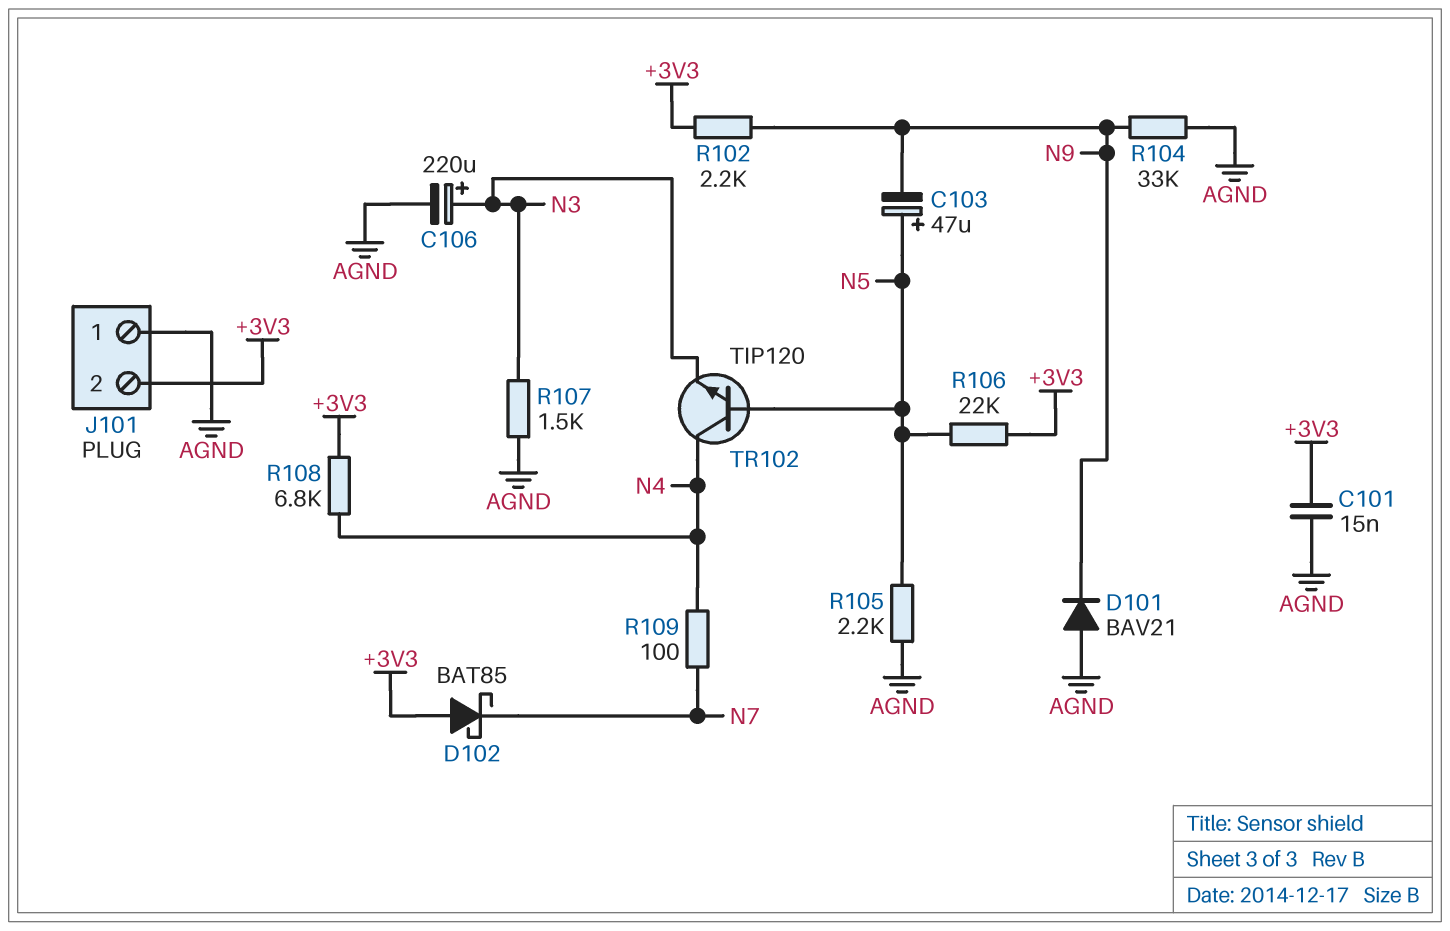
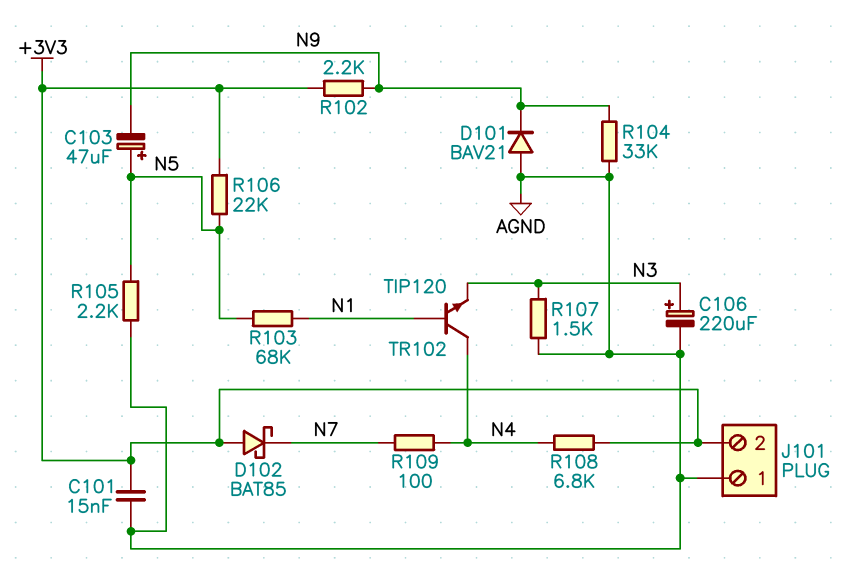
R103: none -> 68k (N1, N5)
TR102: NPN TIP120 (B N5, C N4, E N3) -> NPN TIP120 (B N1, C N4, E N3)

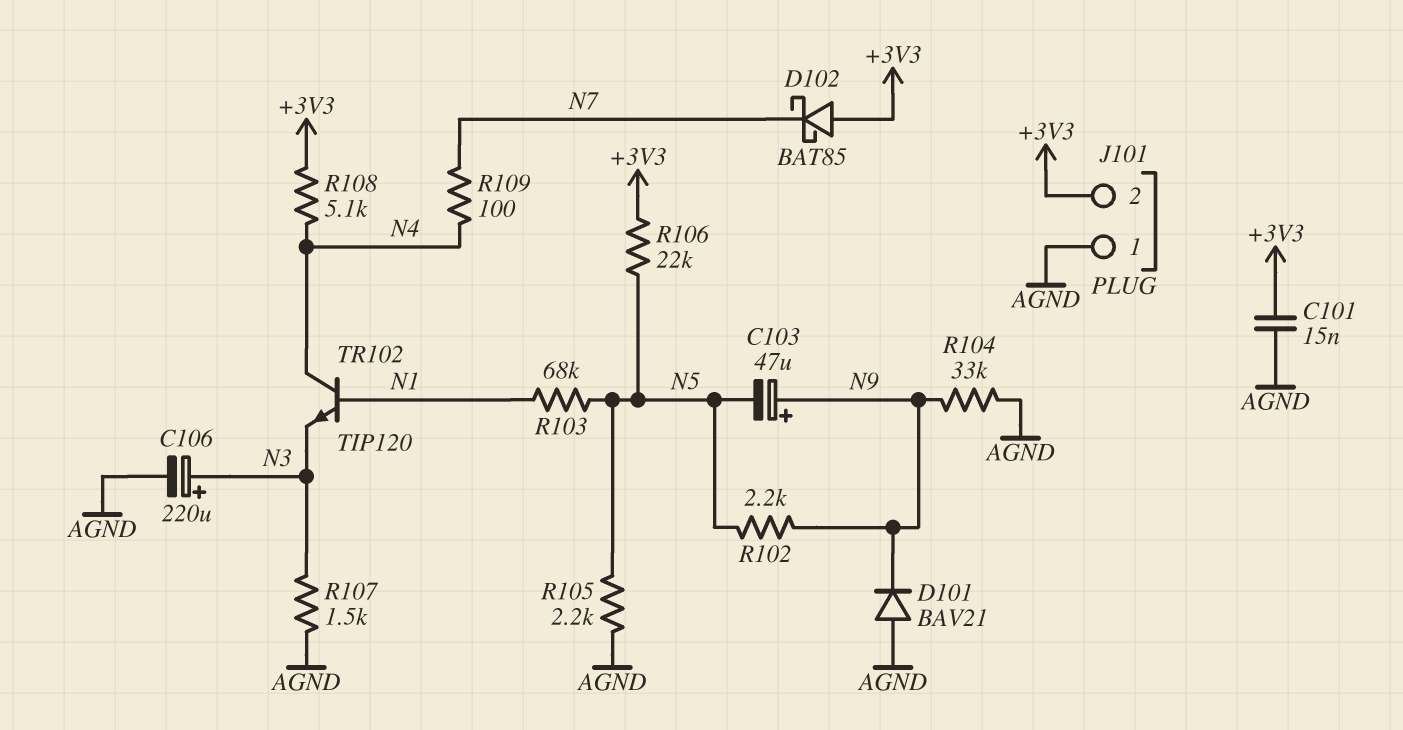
C103: 47uF (plus N5, minus N9) -> 47uF (plus N9, minus N5)
R102: 2.2k (+3V3, N9) -> 2.2k (N5, N9)
R108: 6.8k (+3V3, N4) -> 5.1k (+3V3, N4)

